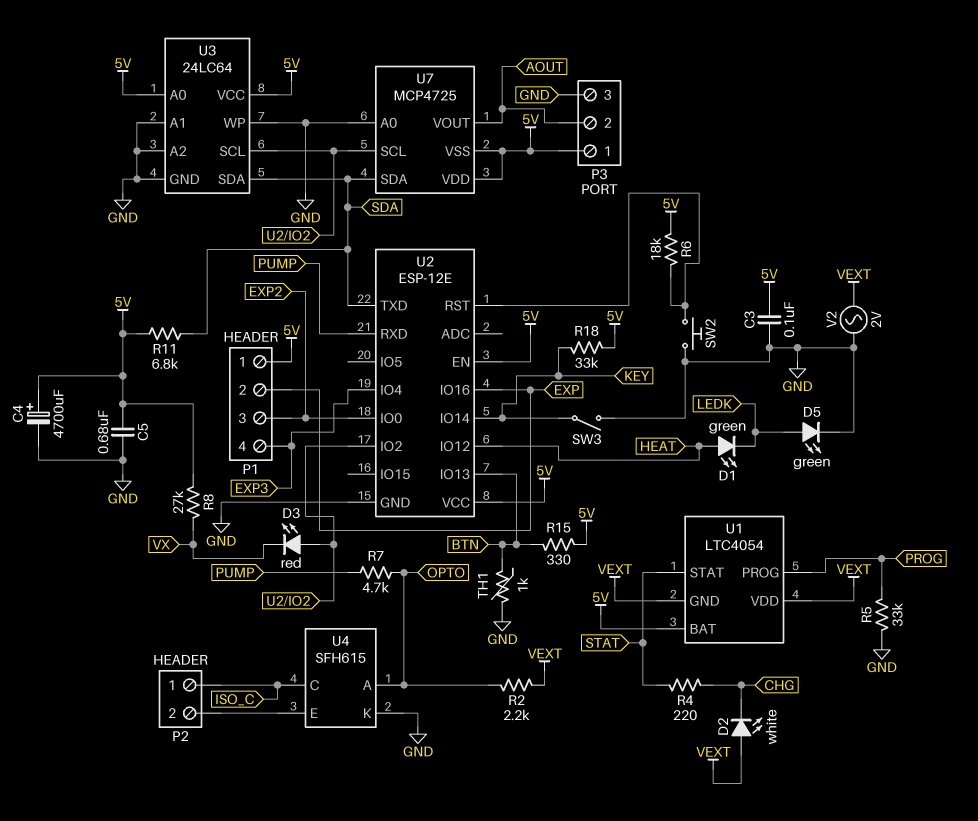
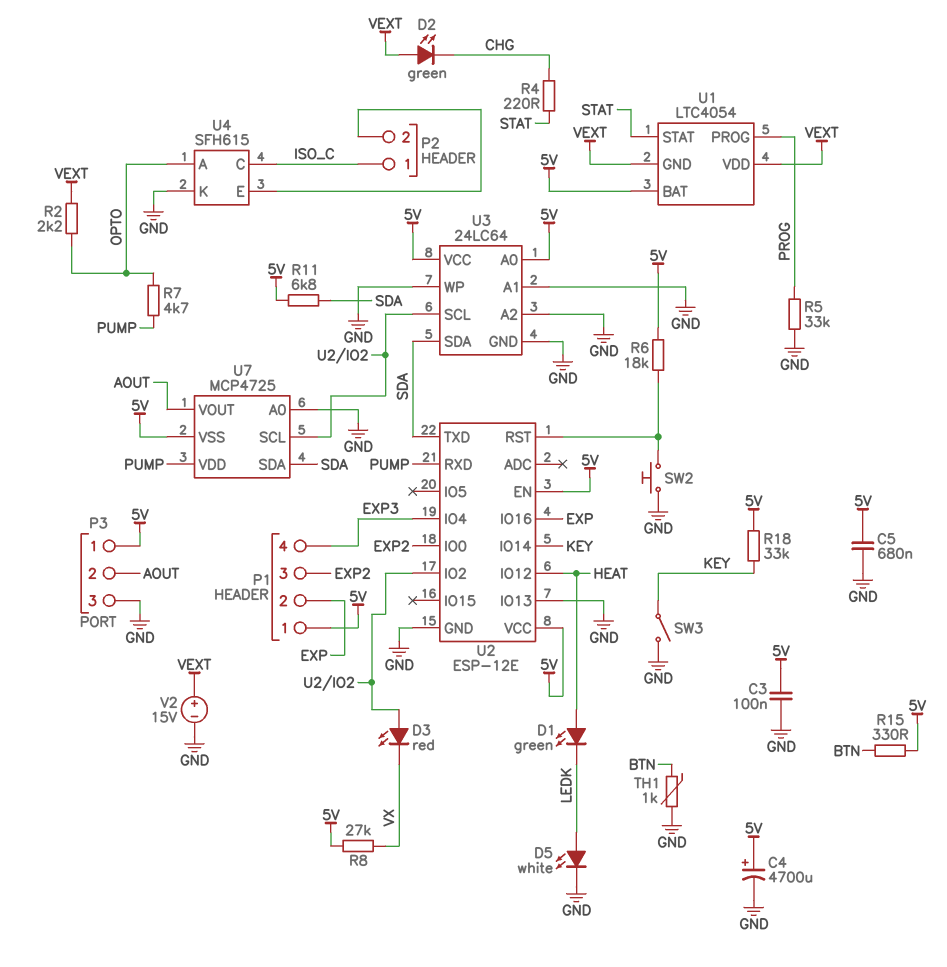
D2: LED white (A VEXT, K CHG) -> LED green (A VEXT, K CHG)
D5: LED green (A LEDK, K GND) -> LED white (A LEDK, K GND)
U2 pin IO13: BTN -> GND
U7 pin VDD: 5V -> PUMP
V2: AC 2V (GND, VEXT) -> 15V (plus VEXT, minus GND)

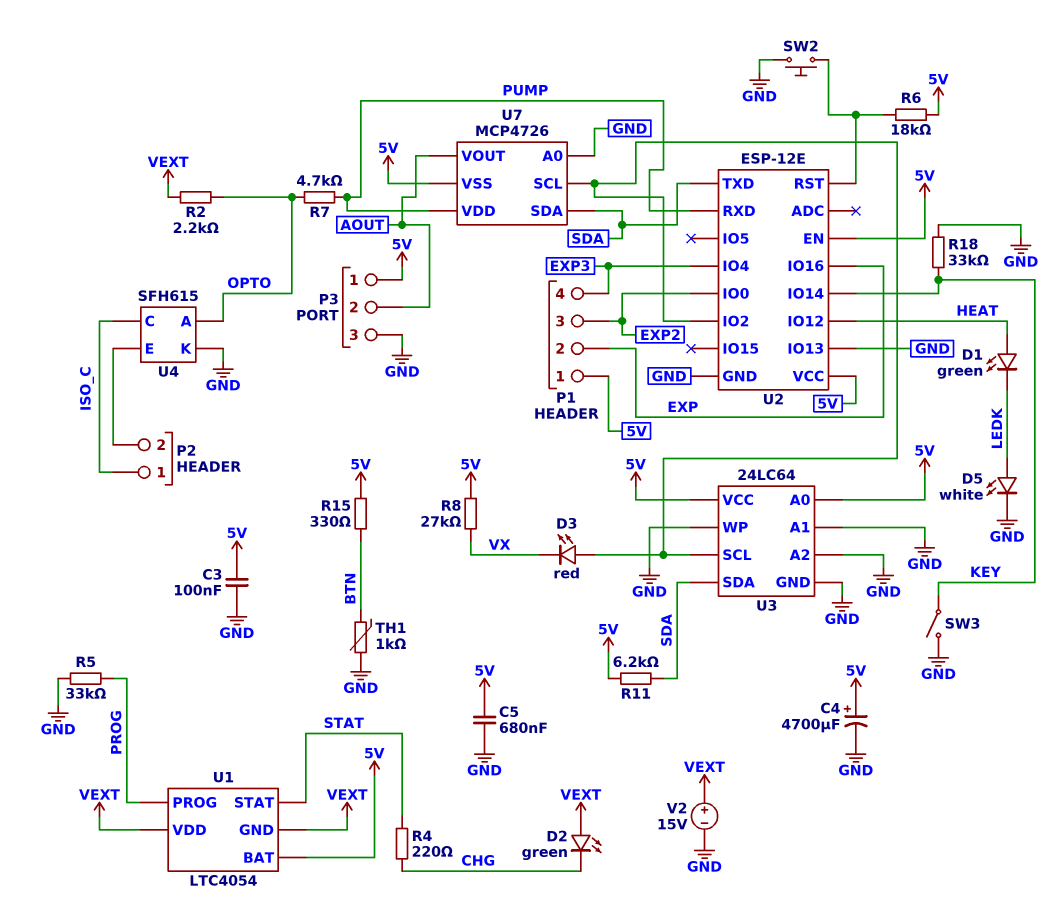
R11: 6.8k (5V, SDA) -> 6.2k (5V, SDA)
R18: 33k (5V, KEY) -> 33k (GND, KEY)
U7: MCP4725 -> MCP4726

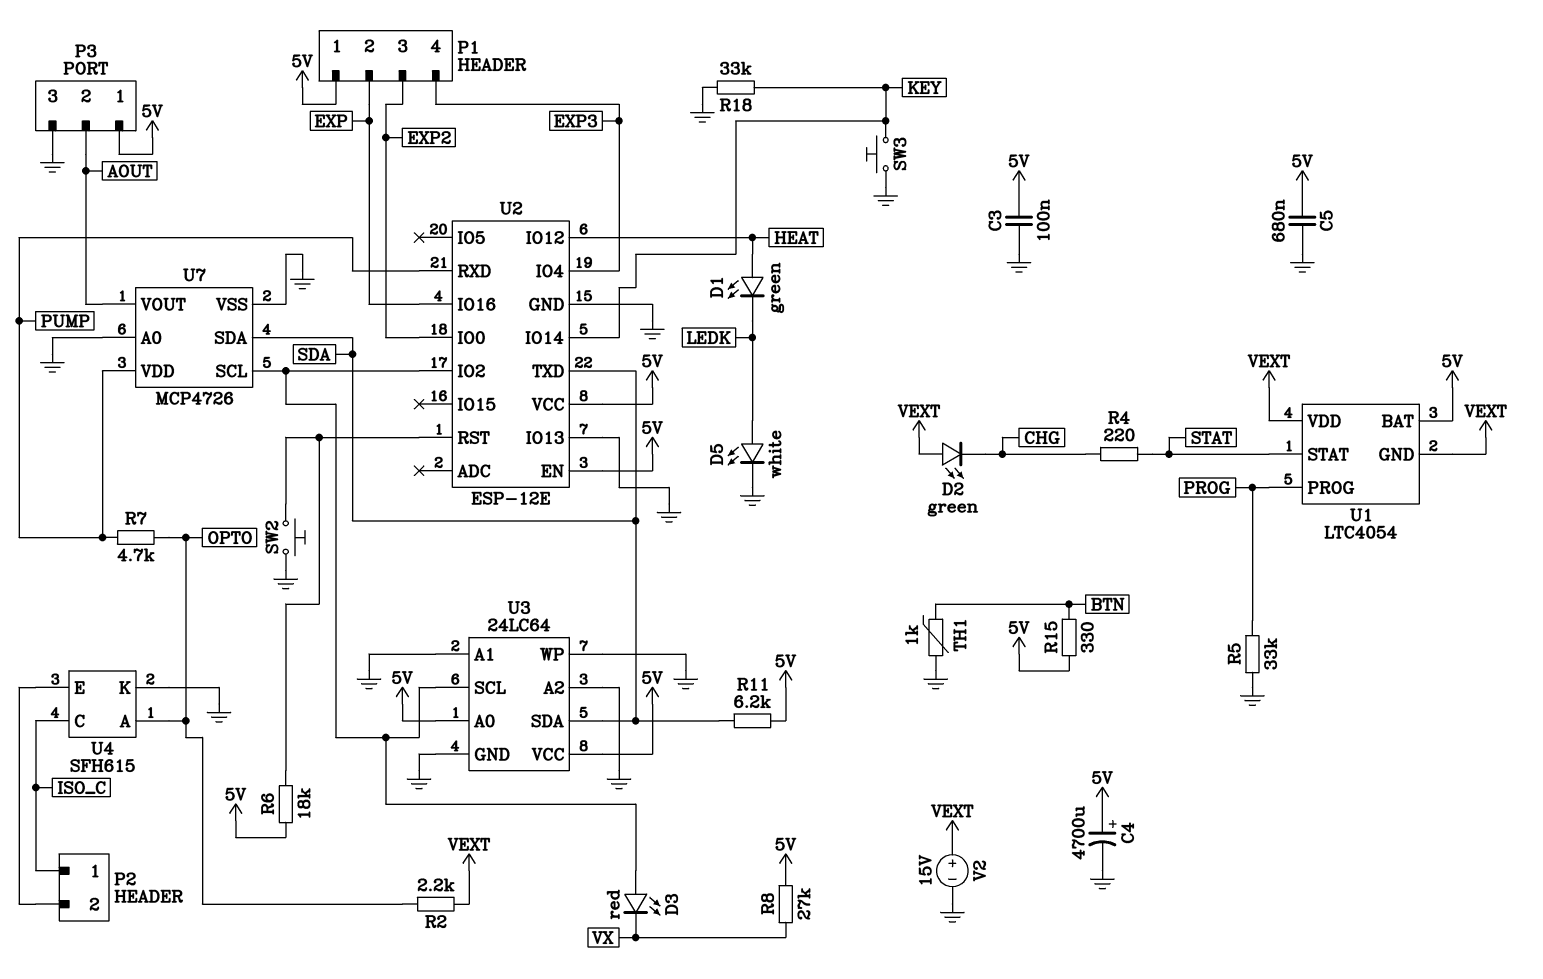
SW3: switch (GND, KEY) -> button (GND, KEY)
U7 pin VSS: 5V -> GND

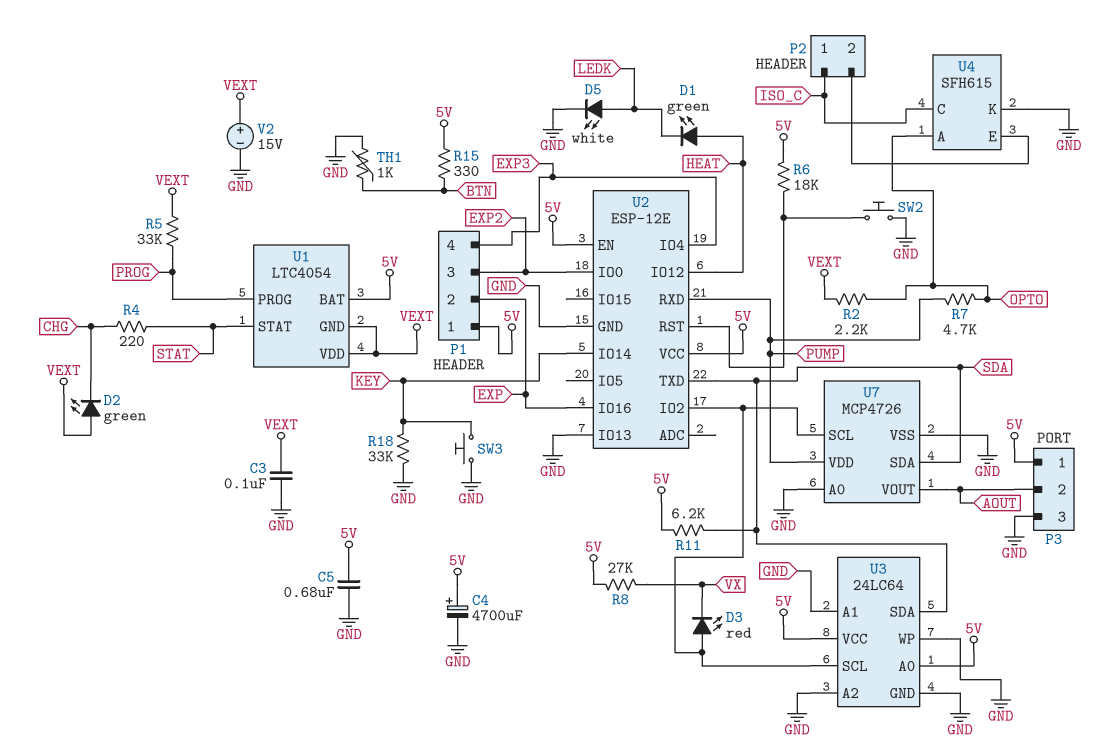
C3: 100nF (5V, GND) -> 100nF (GND, VEXT)
R5: 33k (GND, PROG) -> 33k (PROG, VEXT)

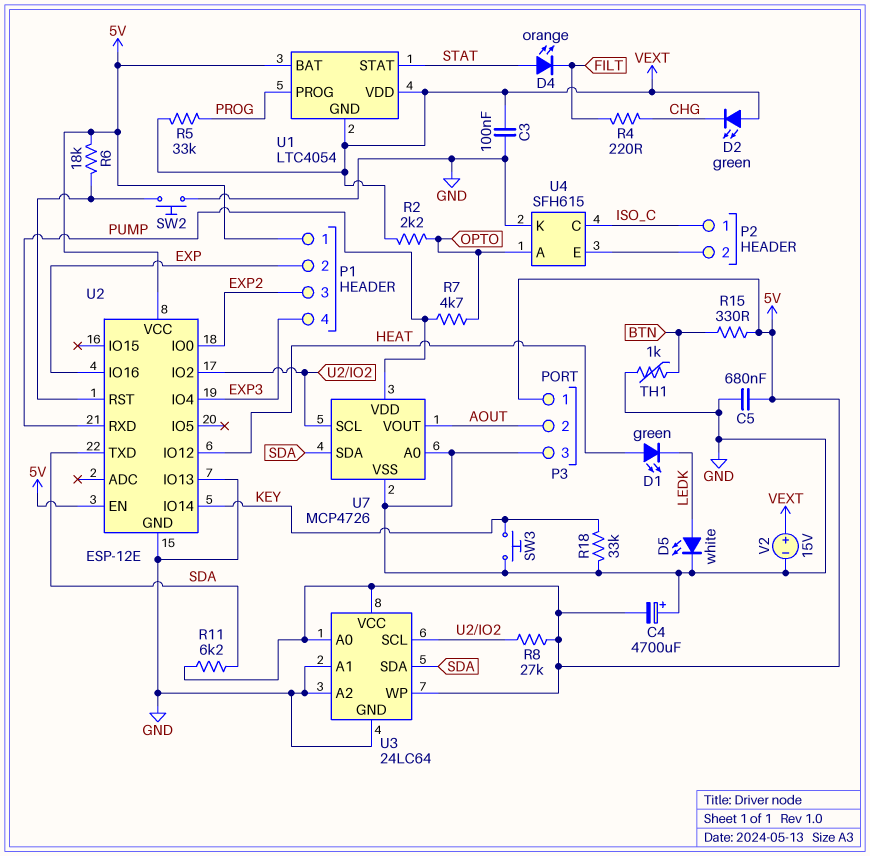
C4: 4700uF (plus 5V, minus GND) -> 4700uF (plus GND, minus 5V)
D3: LED red (A U2/IO2, K VX) -> none
D4: none -> LED orange (A STAT, K FILT)
R4: 220 (CHG, STAT) -> 220 (CHG, FILT)
R8: 27k (5V, VX) -> 27k (5V, U2/IO2)
U3 pin WP: GND -> 5V

